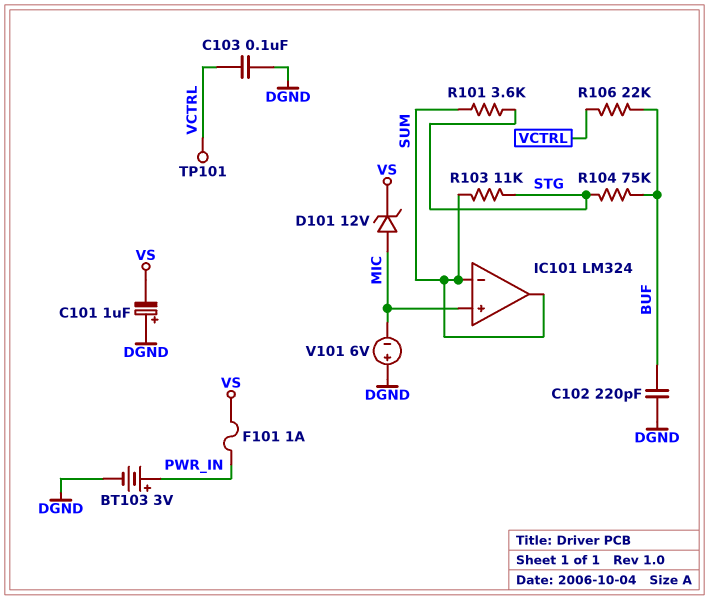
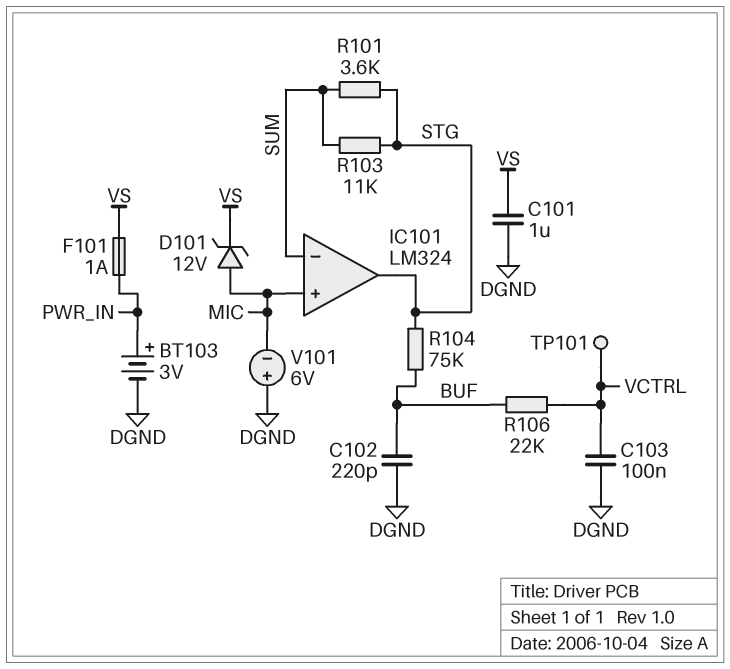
C101: 1uF (plus DGND, minus VS) -> 1uF (DGND, VS)
IC101 pin out: SUM -> STG

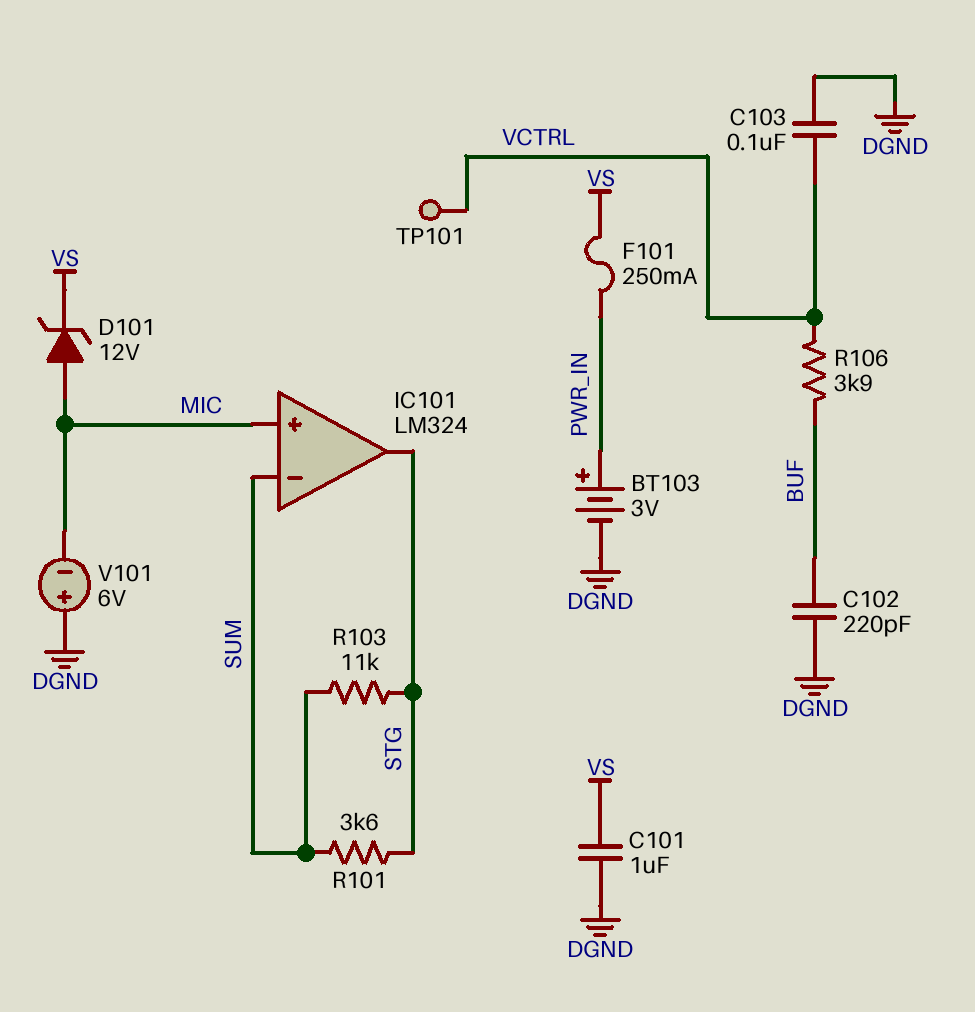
F101: 1A (PWR_IN, VS) -> 250mA (PWR_IN, VS)
R104: 75k (BUF, STG) -> none
R106: 22k (BUF, VCTRL) -> 3.9k (BUF, VCTRL)

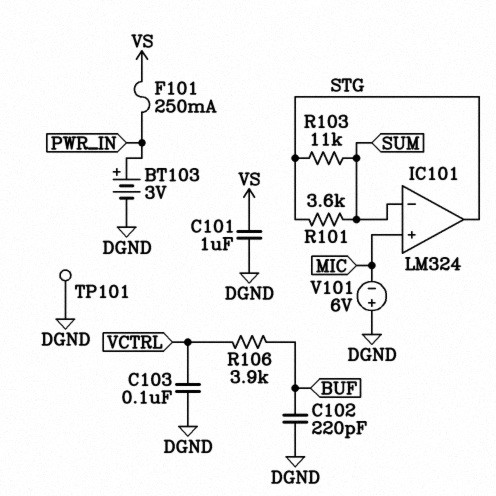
D101: zener 12V (A MIC, K VS) -> none
TP101: test point (VCTRL) -> test point (DGND)

